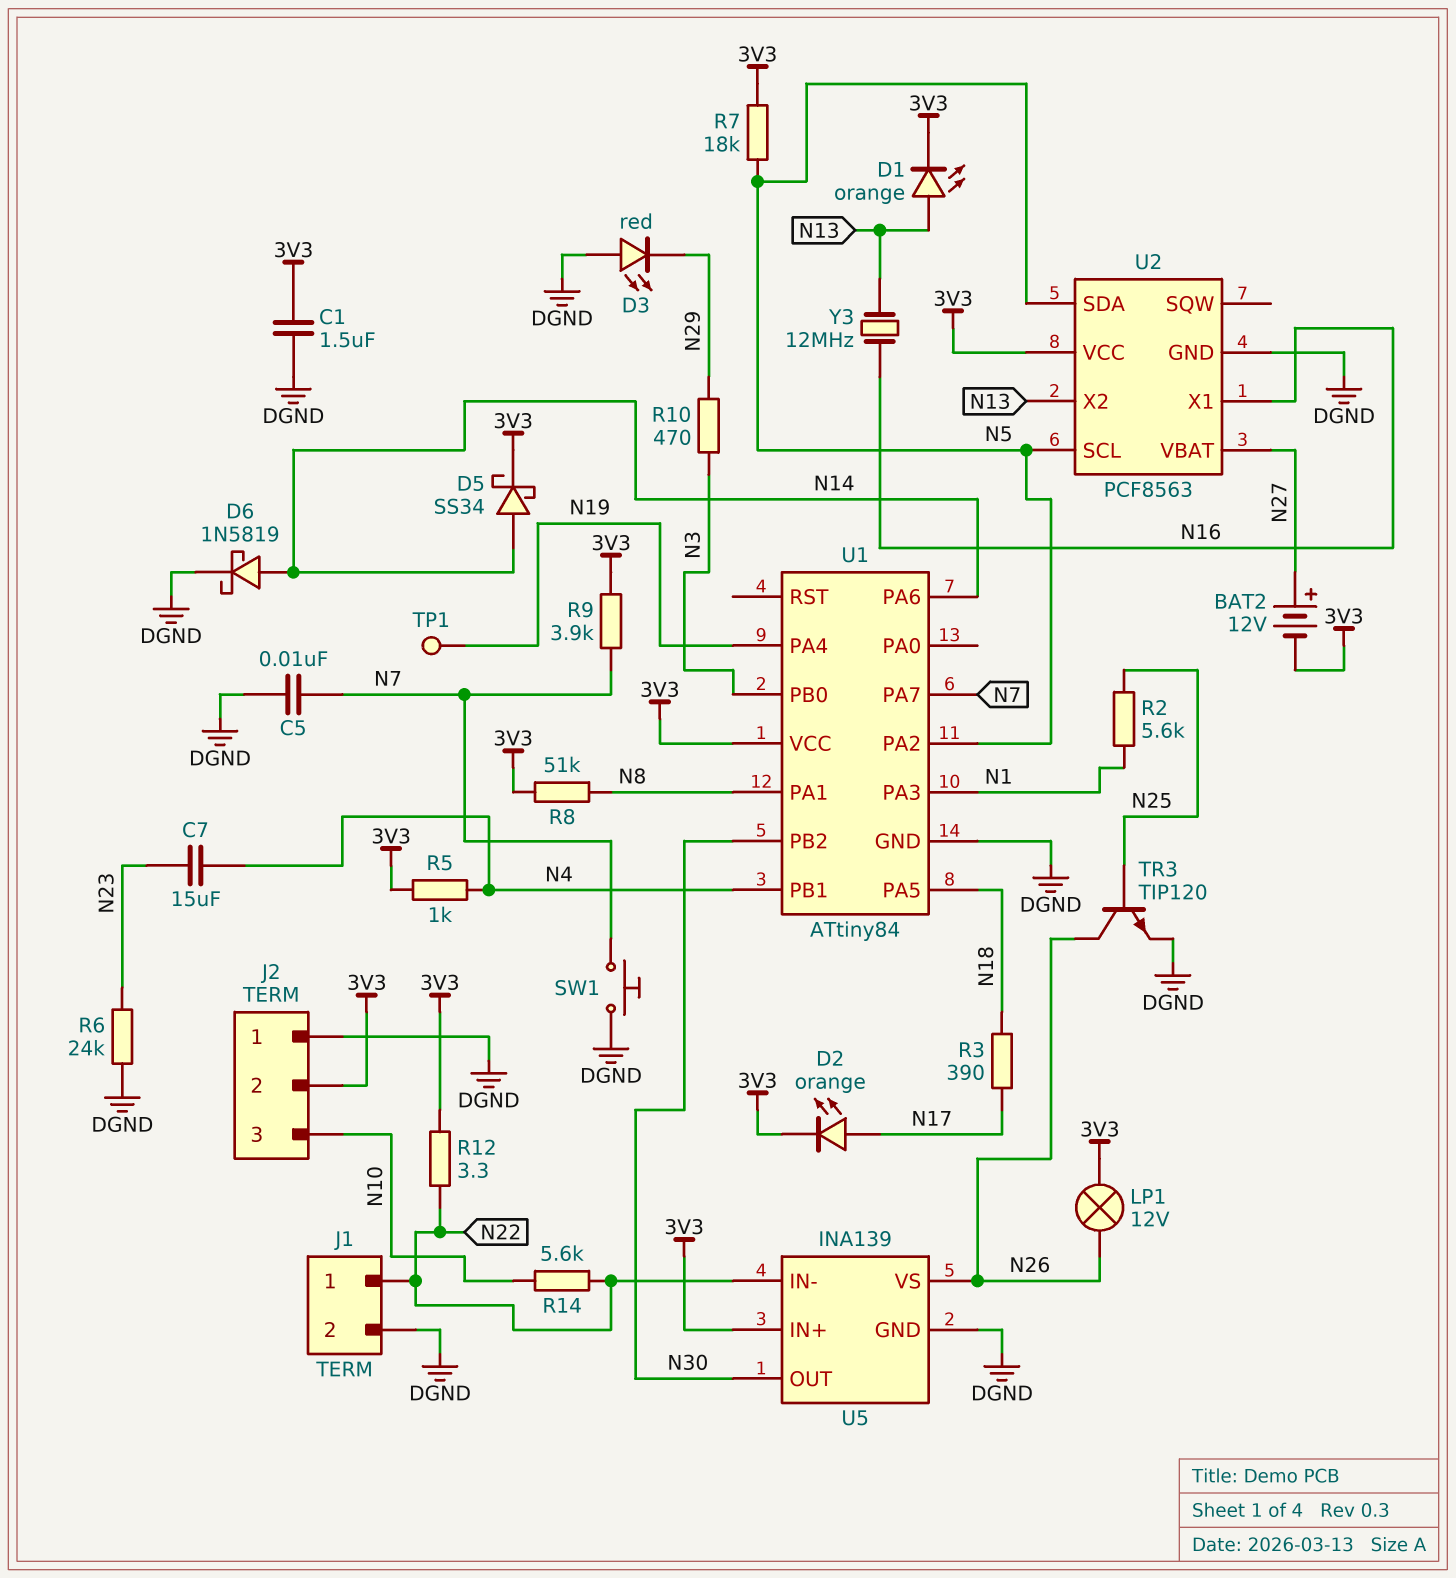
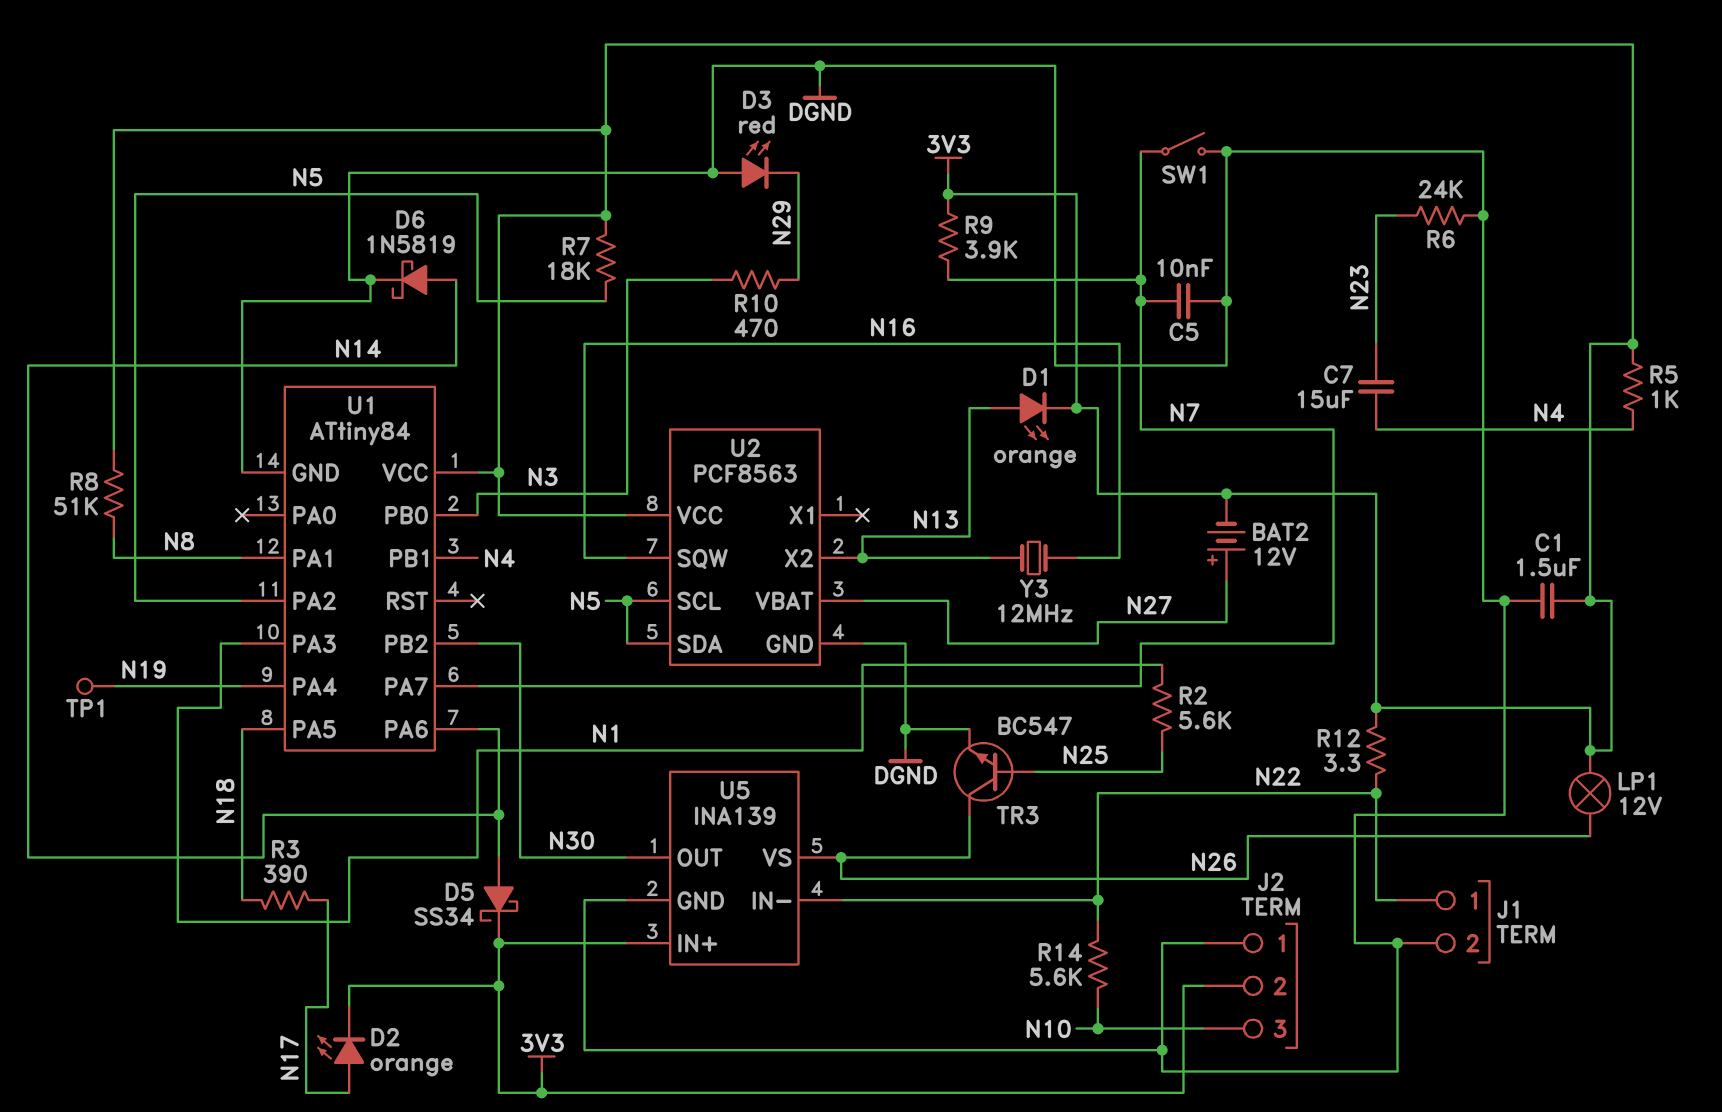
SW1: button (DGND, N7) -> switch (DGND, N7)
TR3: NPN TIP120 (B N25, C N26, E DGND) -> NPN BC547 (B N25, C N26, E DGND)
U2 pin SQW: none -> N16
U2 pin X1: N16 -> none

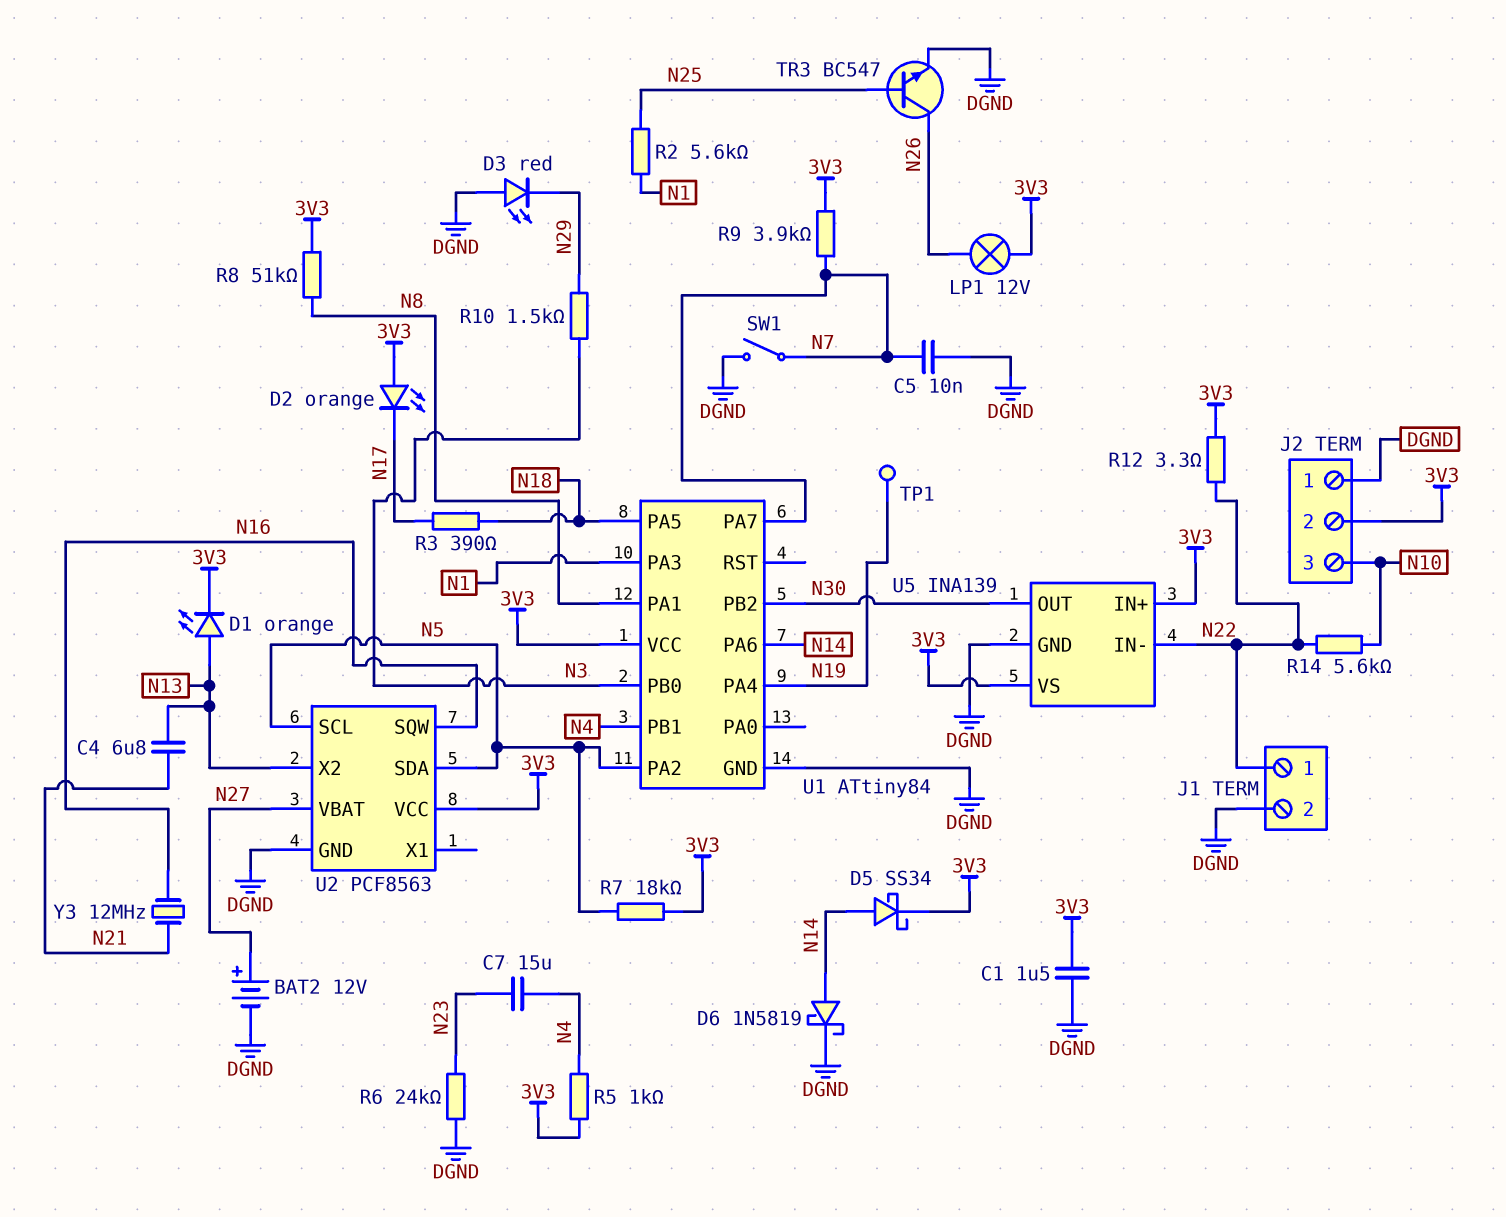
BAT2: 12V (plus N27, minus 3V3) -> 12V (plus N27, minus DGND)
C4: none -> 6.8uF (N13, N21)
D2: LED orange (A N17, K 3V3) -> LED orange (A 3V3, K N17)
R10: 470 (N3, N29) -> 1.5k (N3, N29)
U5 pin VS: N26 -> 3V3
Y3: 12MHz (N13, N16) -> 12MHz (N16, N21)

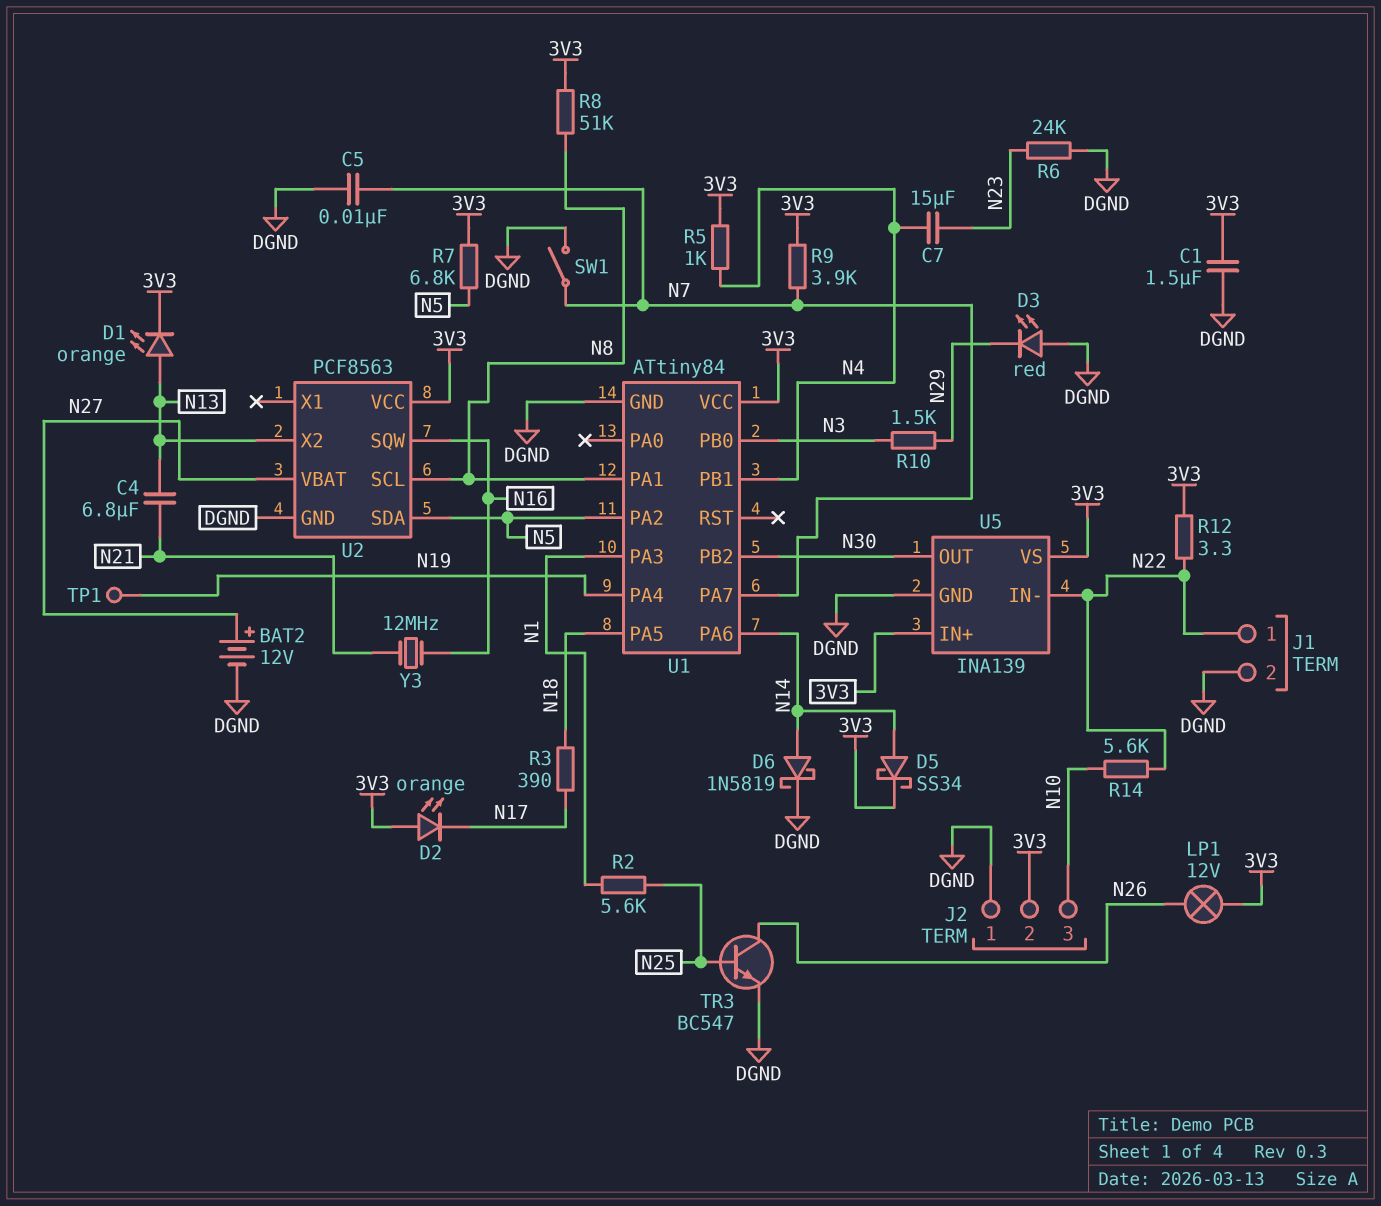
R7: 18k (3V3, N5) -> 6.8k (3V3, N5)
U2 pin SCL: N5 -> N8

